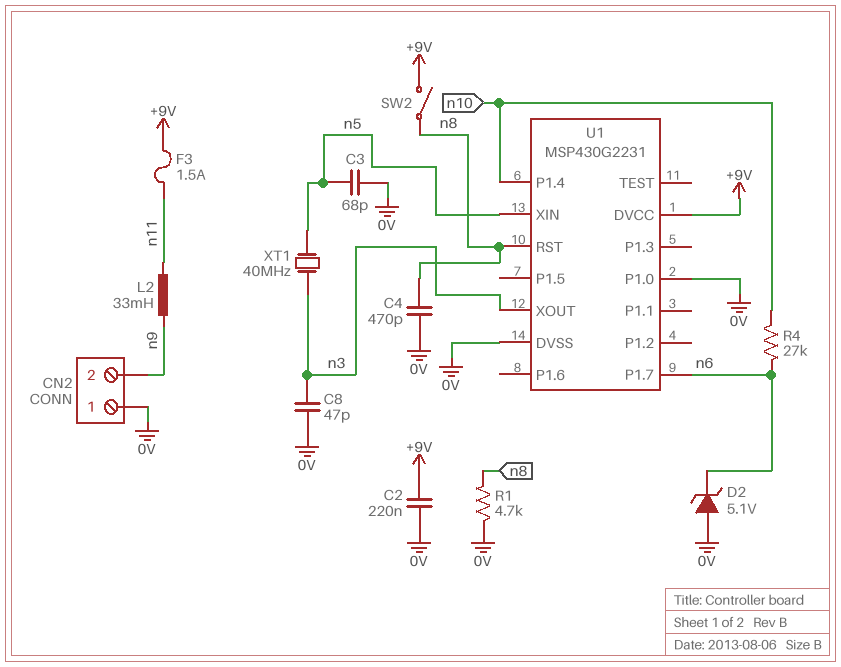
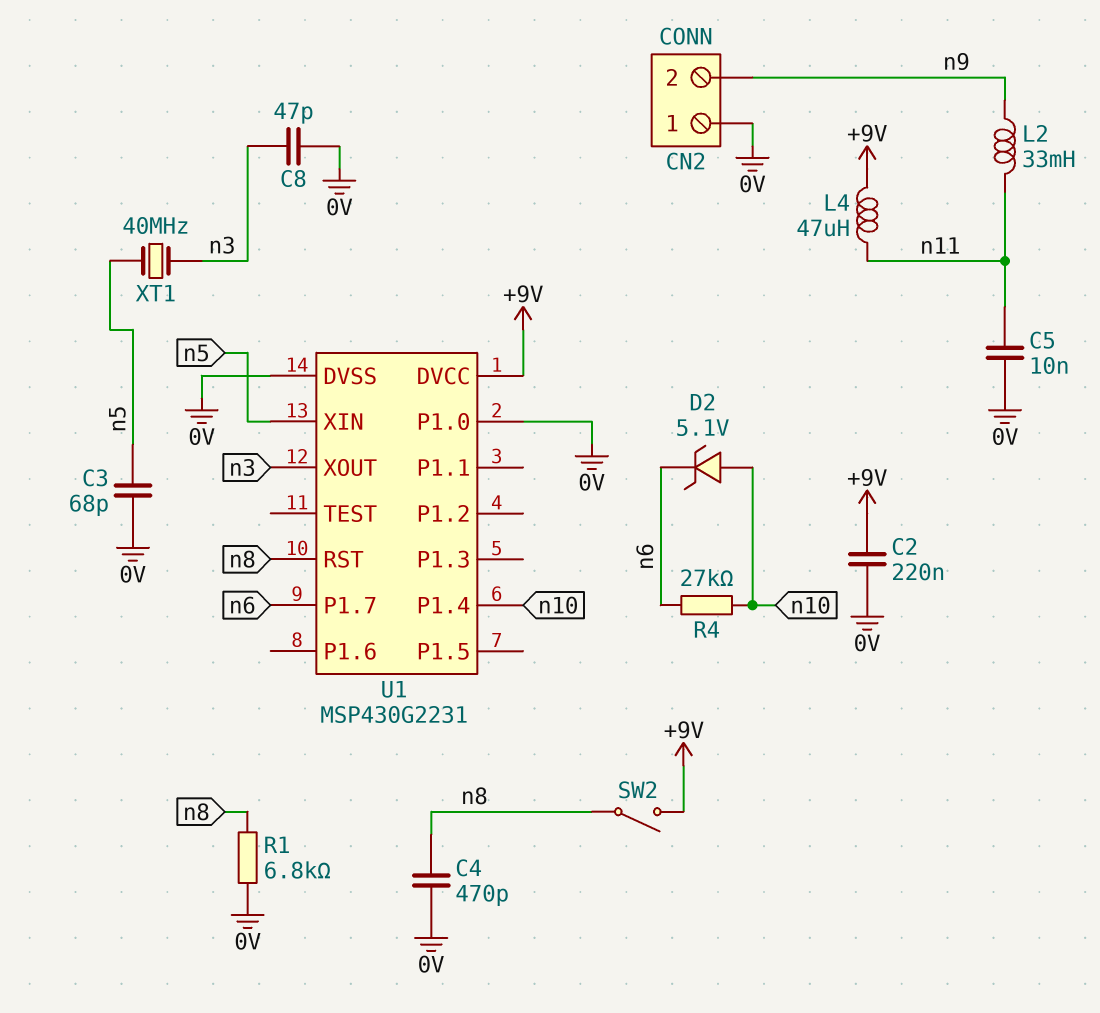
C5: none -> 10nF (0V, n11)
D2: zener 5.1V (A 0V, K n6) -> zener 5.1V (A n10, K n6)
F3: 1.5A (+9V, n11) -> none
L4: none -> 47uH (+9V, n11)
R1: 4.7k (0V, n8) -> 6.8k (0V, n8)

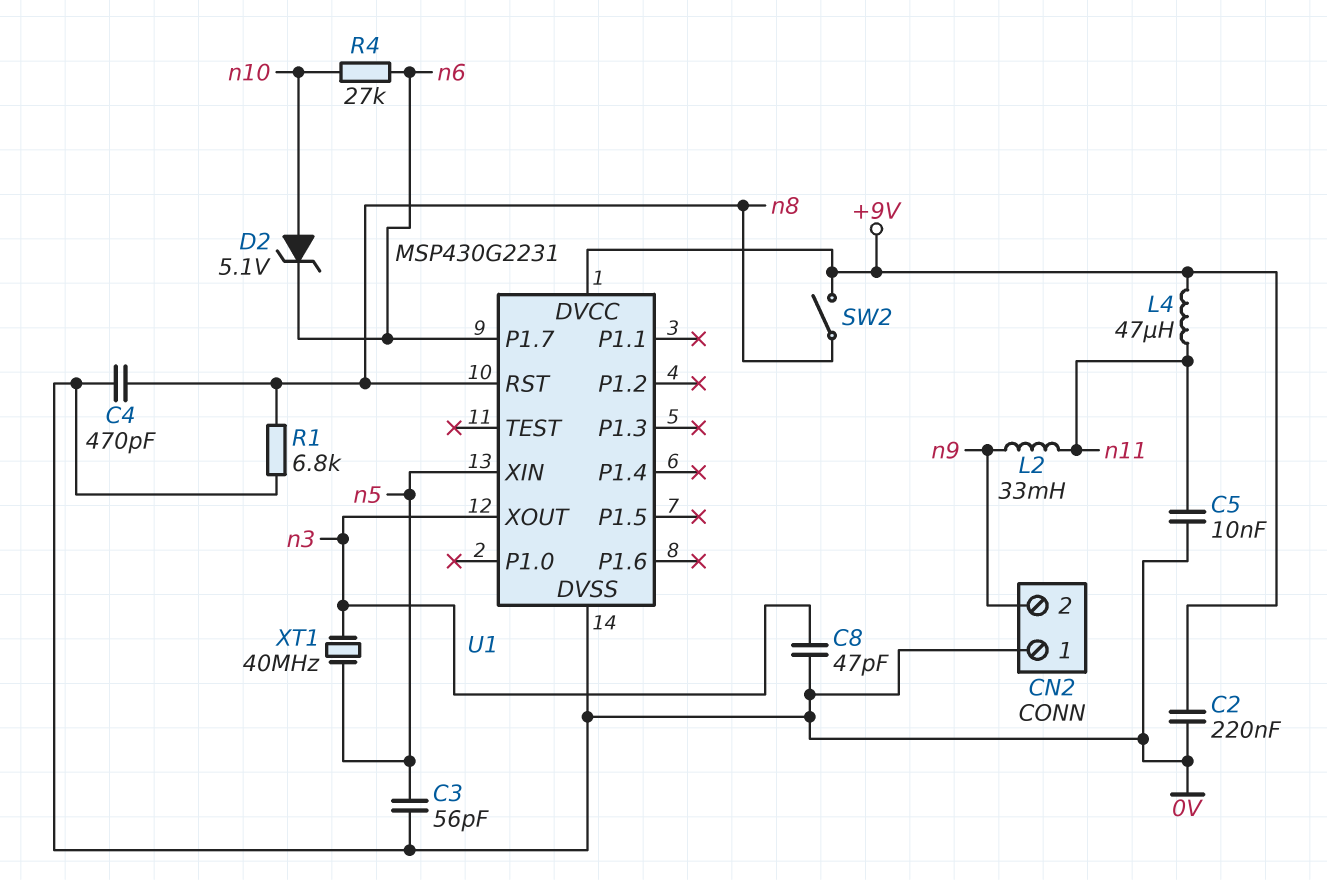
C3: 68pF (0V, n5) -> 56pF (0V, n5)
U1 pin P1.0: 0V -> none
U1 pin P1.4: n10 -> none

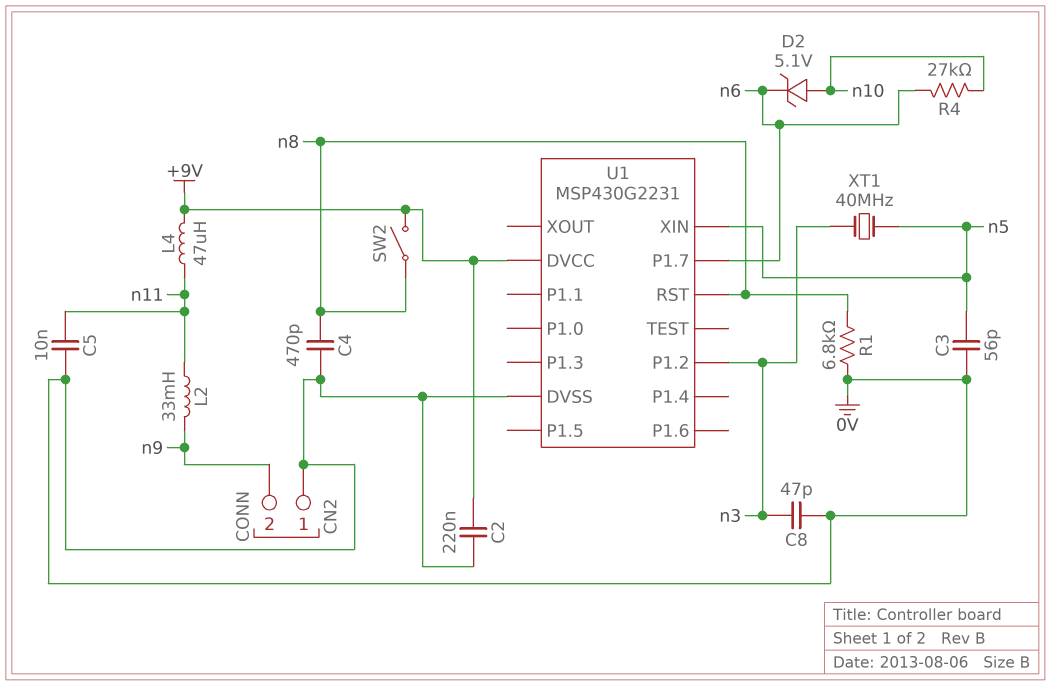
U1 pin P1.2: none -> n3
U1 pin XOUT: n3 -> none

